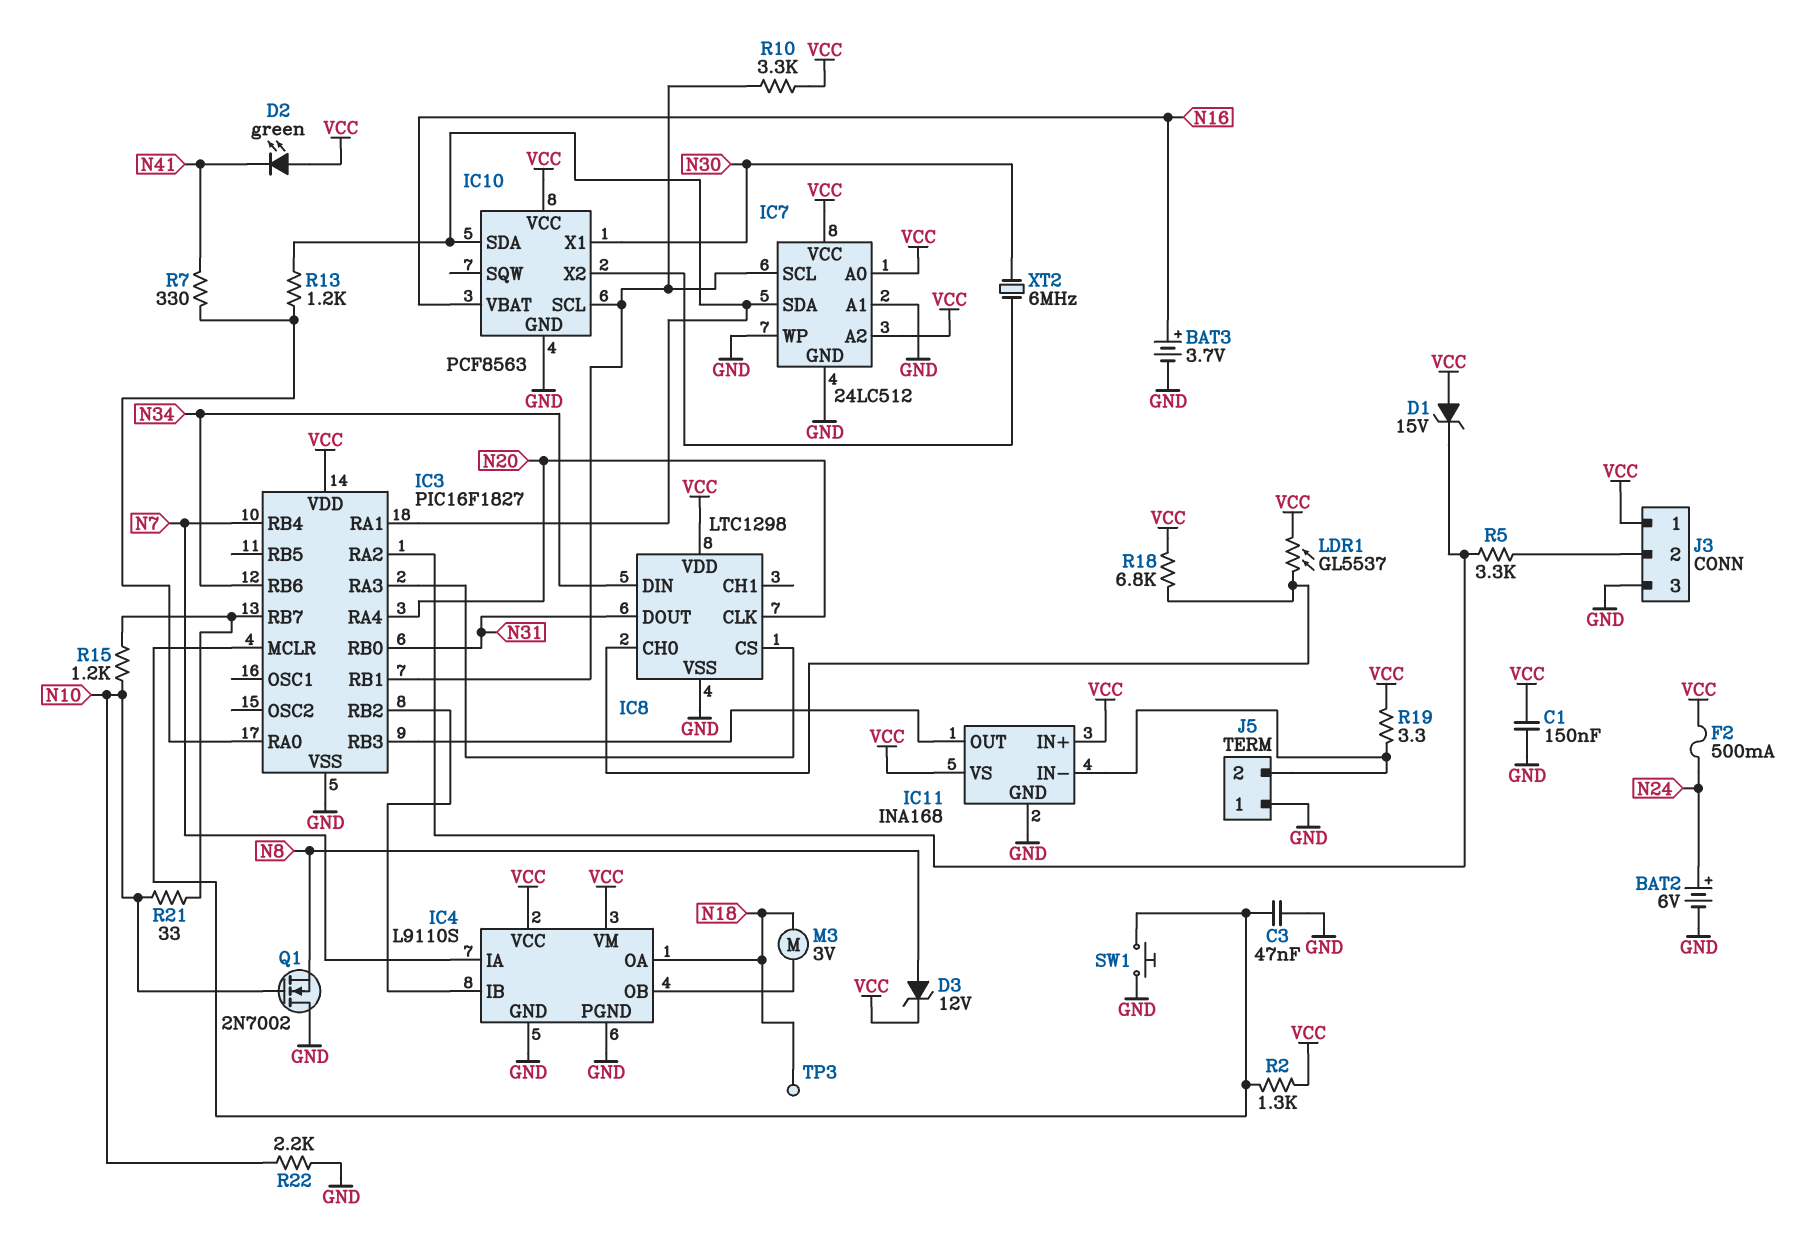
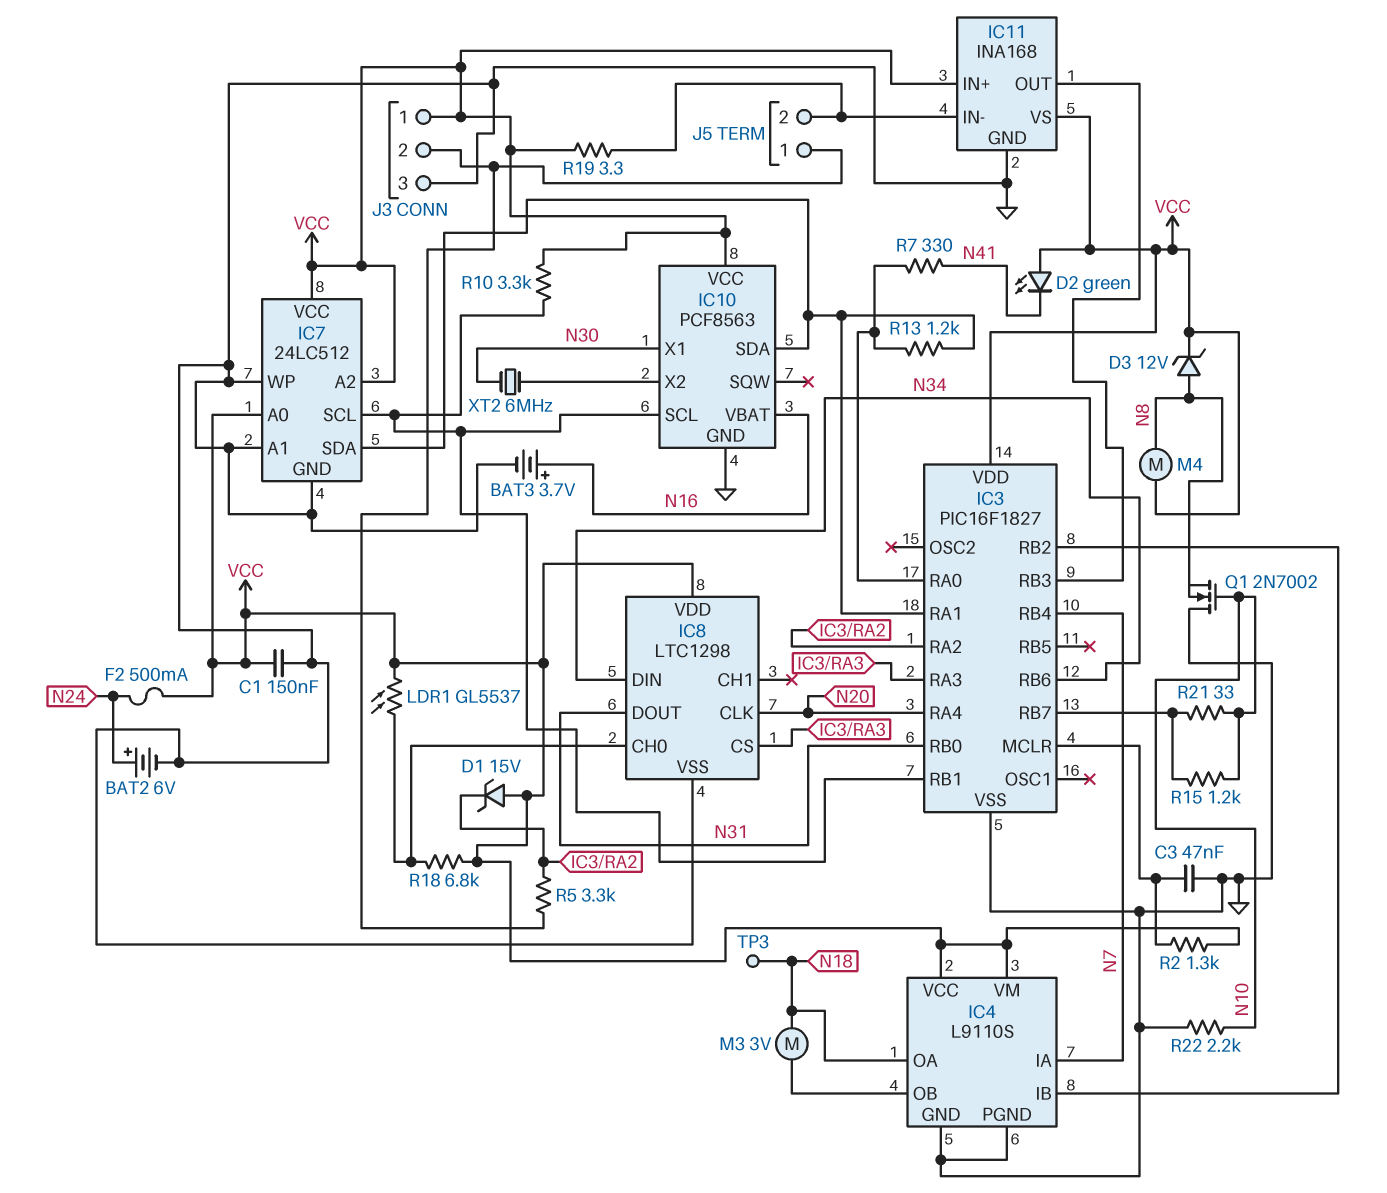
J5 pin 1: GND -> J3/2
M4: none -> motor (N8, VCC)
SW1: button (GND, IC3/MCLR) -> none

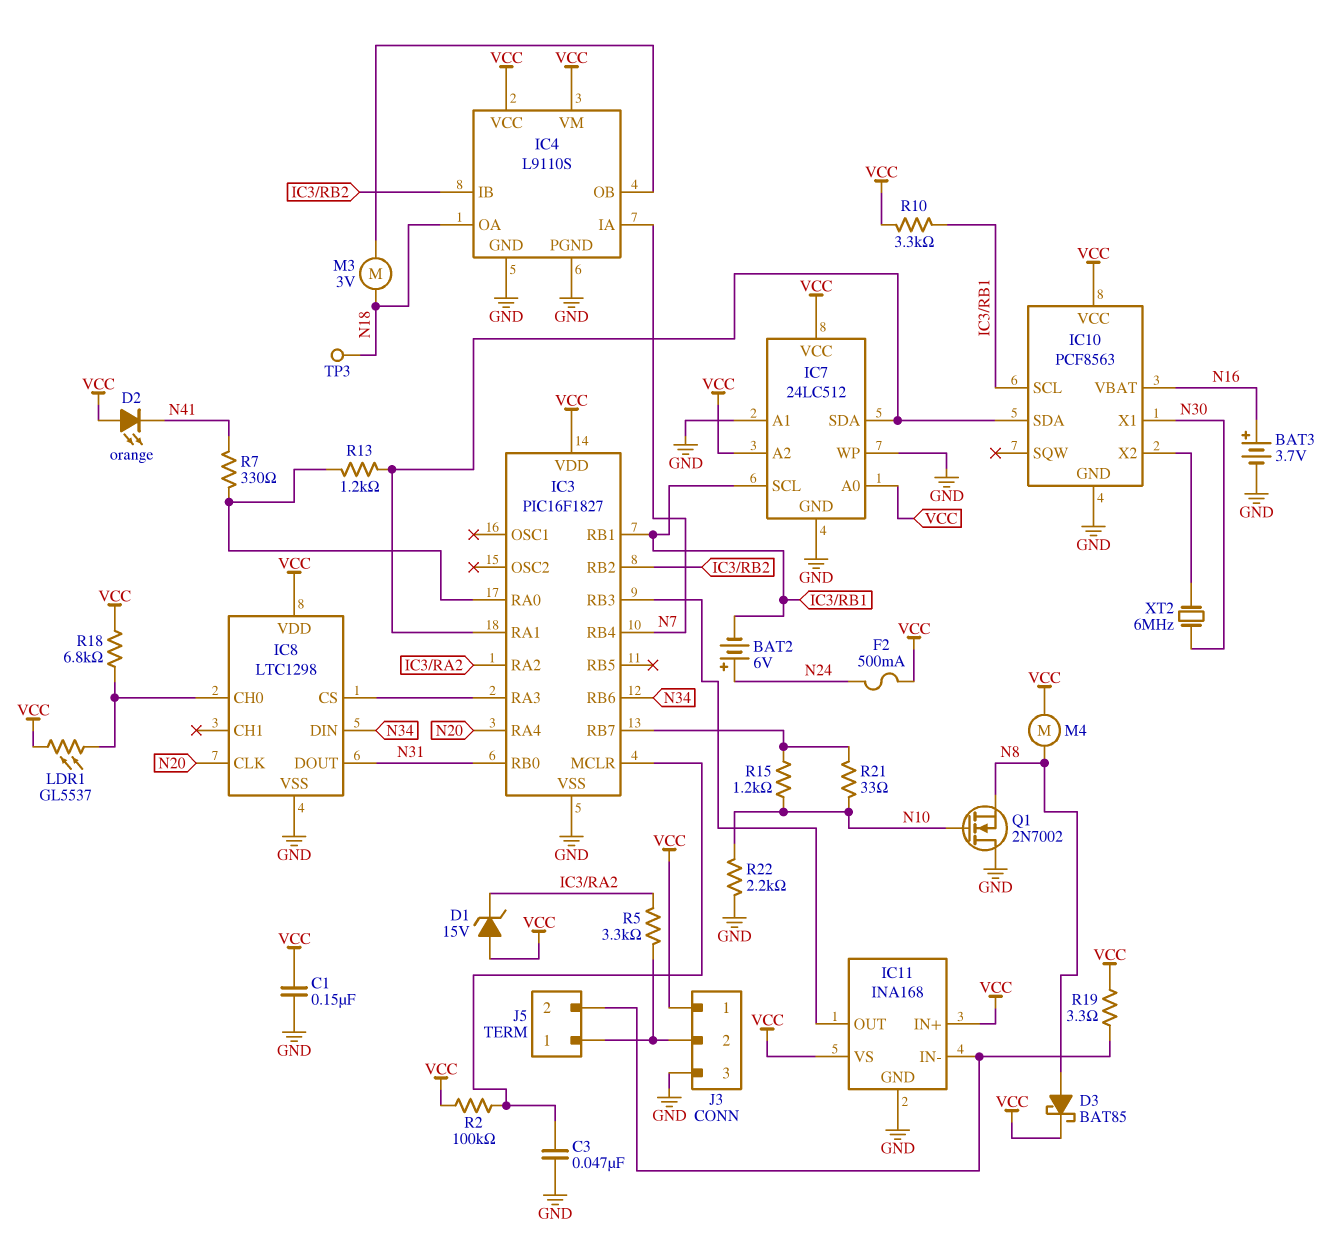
BAT2: 6V (plus N24, minus GND) -> 6V (plus N24, minus IC3/RB1)
D2: LED green (A VCC, K N41) -> LED orange (A VCC, K N41)
D3: zener 12V (A N8, K VCC) -> schottky BAT85 (A N8, K VCC)
R2: 1.3k (IC3/MCLR, VCC) -> 100k (IC3/MCLR, VCC)

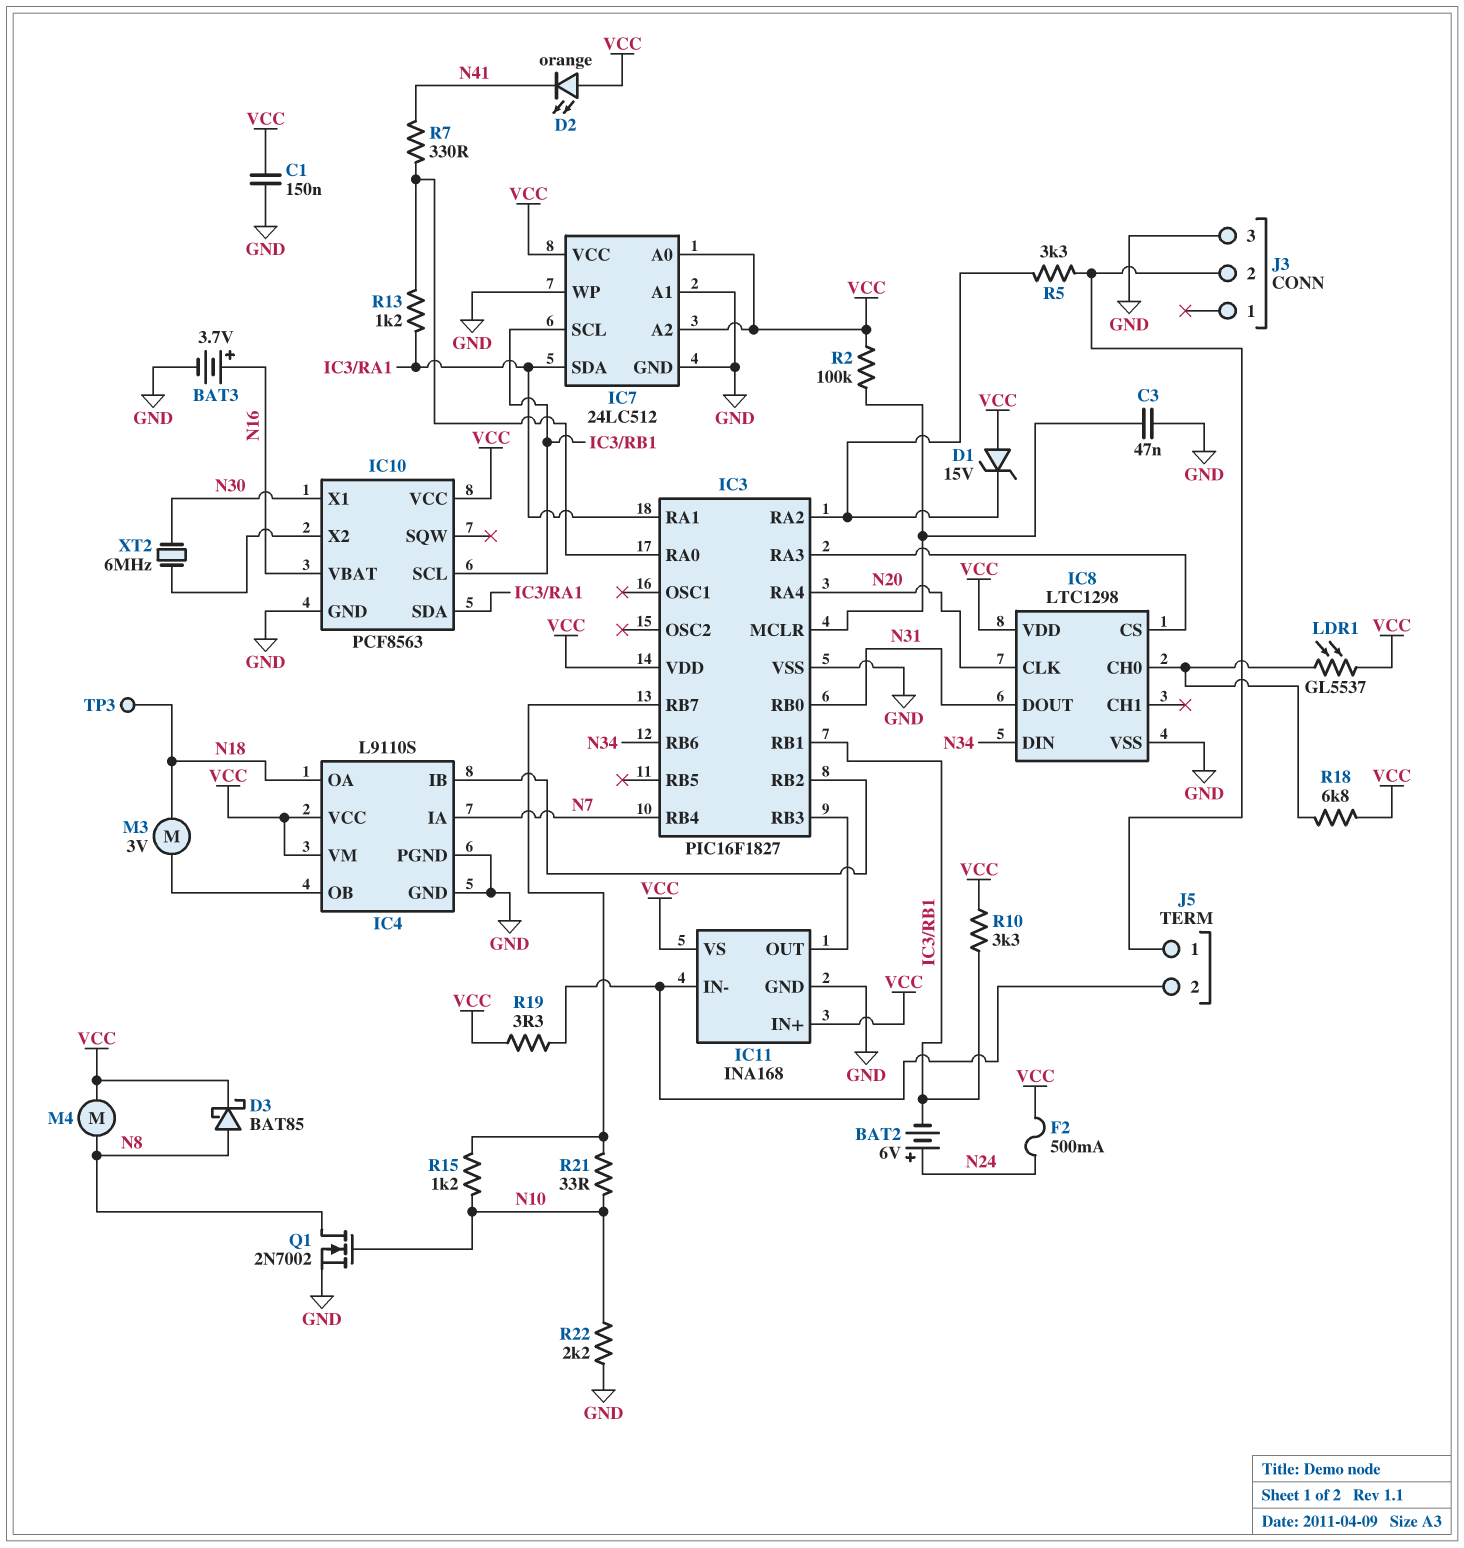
J3 pin 1: VCC -> none
Q1: NMOS 2N7002 (G N10, D GND, S N8) -> NMOS 2N7002 (G N10, D N8, S GND)

